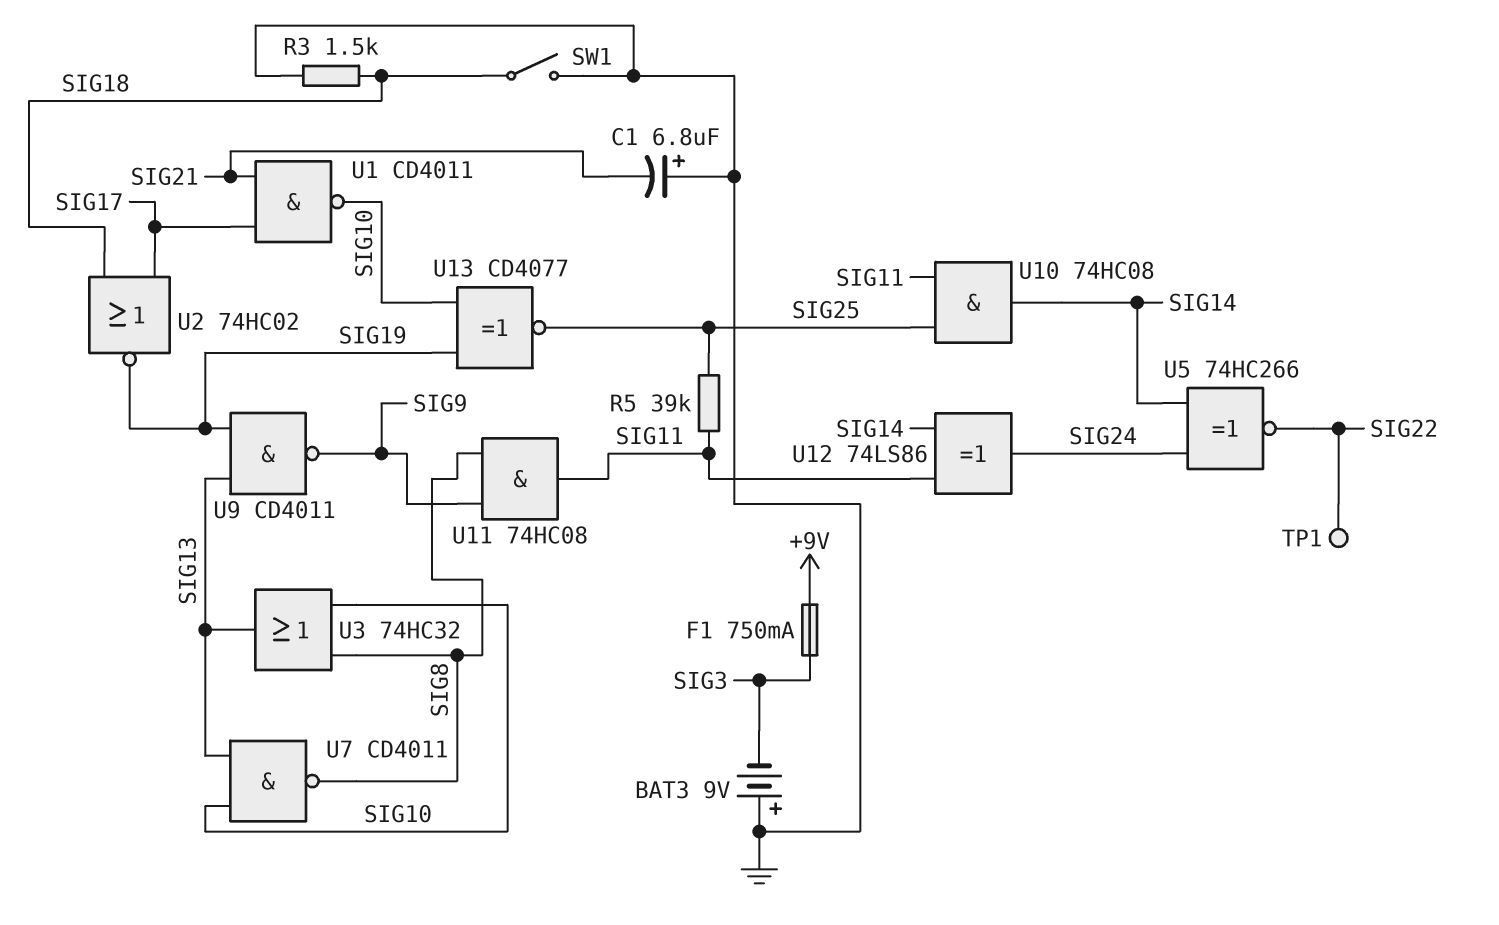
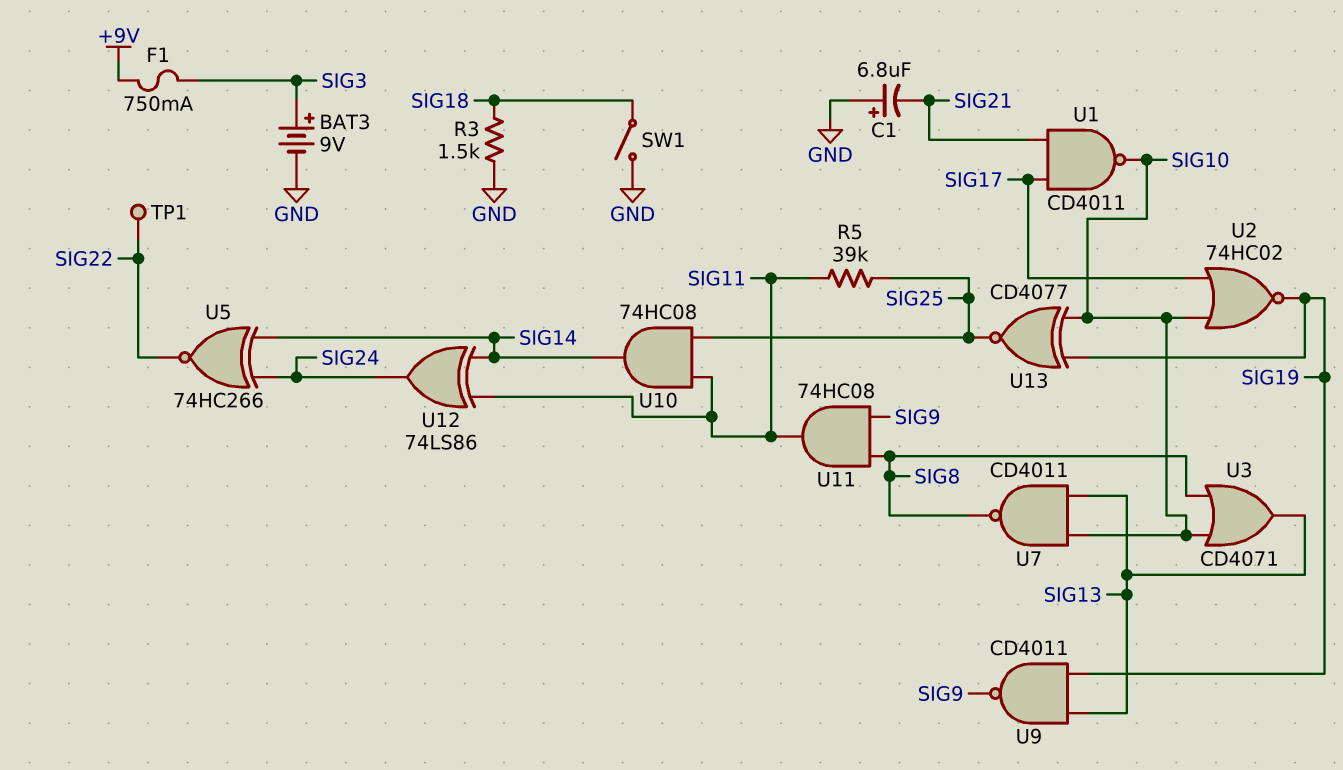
BAT3: 9V (plus GND, minus SIG3) -> 9V (plus SIG3, minus GND)
U2: NOR 74HC02 (in SIG17, in SIG18, out SIG19) -> NOR 74HC02 (in SIG10, in SIG17, out SIG19)
U3: OR 74HC32 (in SIG8, in SIG10, out SIG13) -> OR CD4071 (in SIG8, in SIG10, out SIG13)

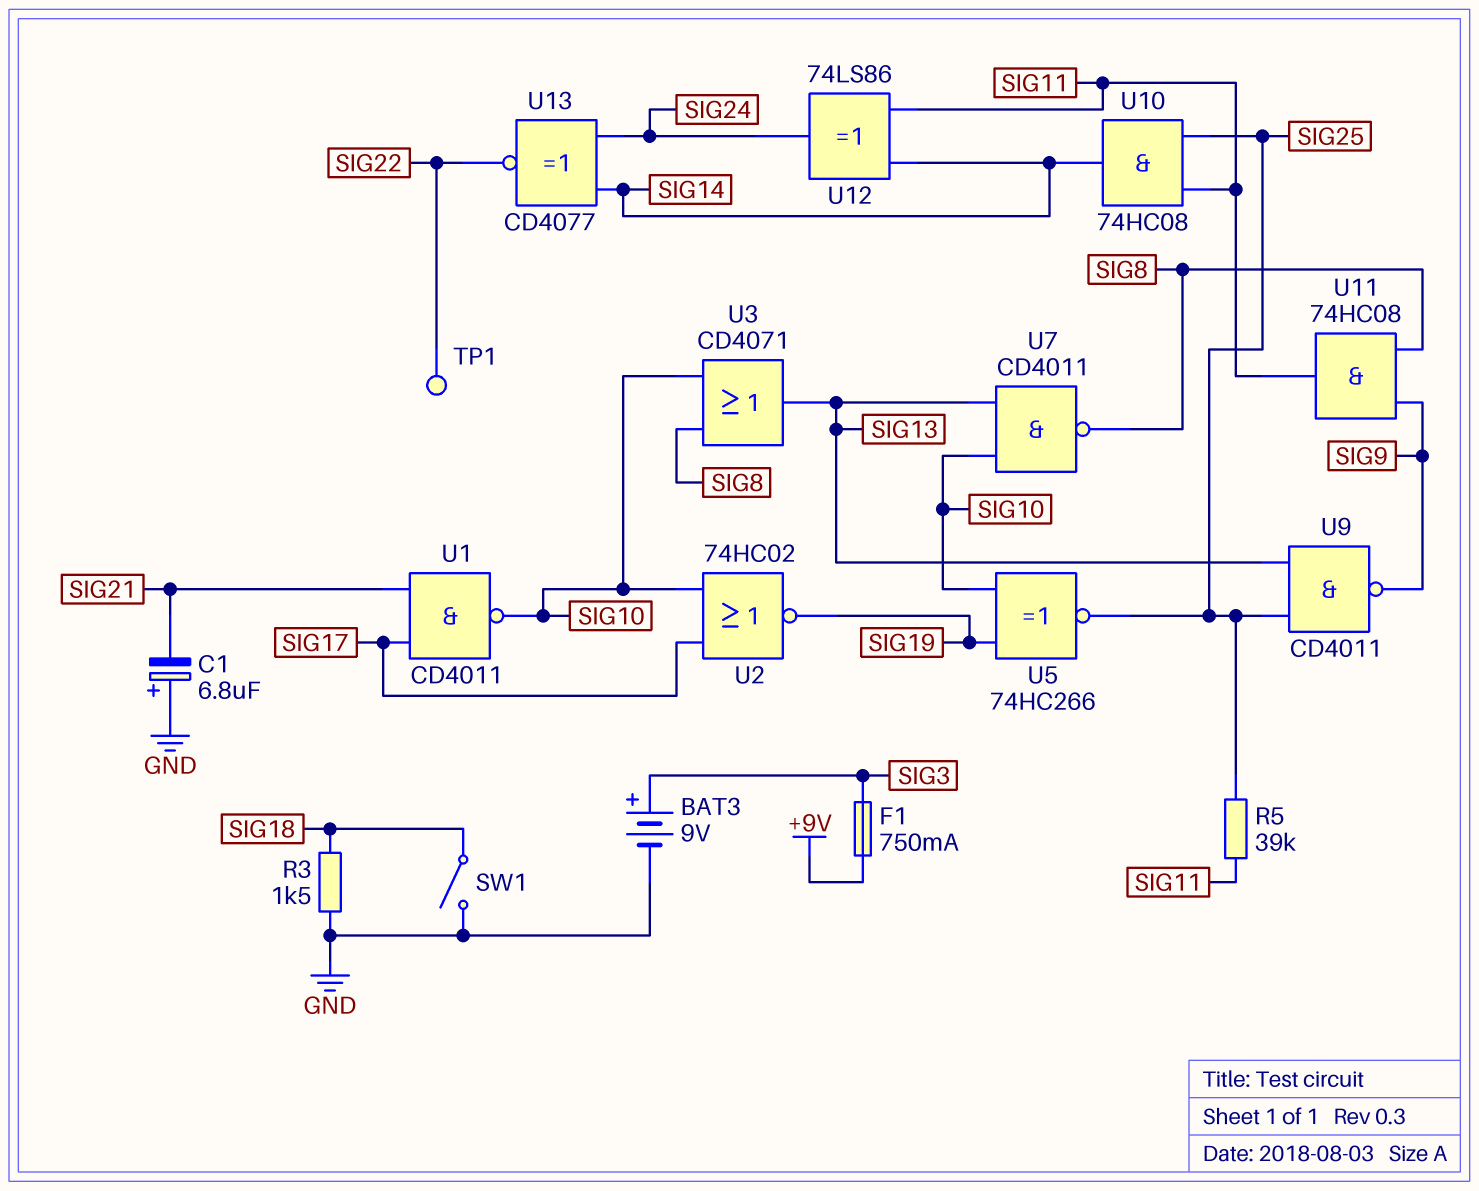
U5: XNOR 74HC266 (in SIG14, in SIG24, out SIG22) -> XNOR 74HC266 (in SIG10, in SIG19, out SIG25)
U9: NAND CD4011 (in SIG13, in SIG19, out SIG9) -> NAND CD4011 (in SIG13, in SIG25, out SIG9)
U13: XNOR CD4077 (in SIG10, in SIG19, out SIG25) -> XNOR CD4077 (in SIG14, in SIG24, out SIG22)

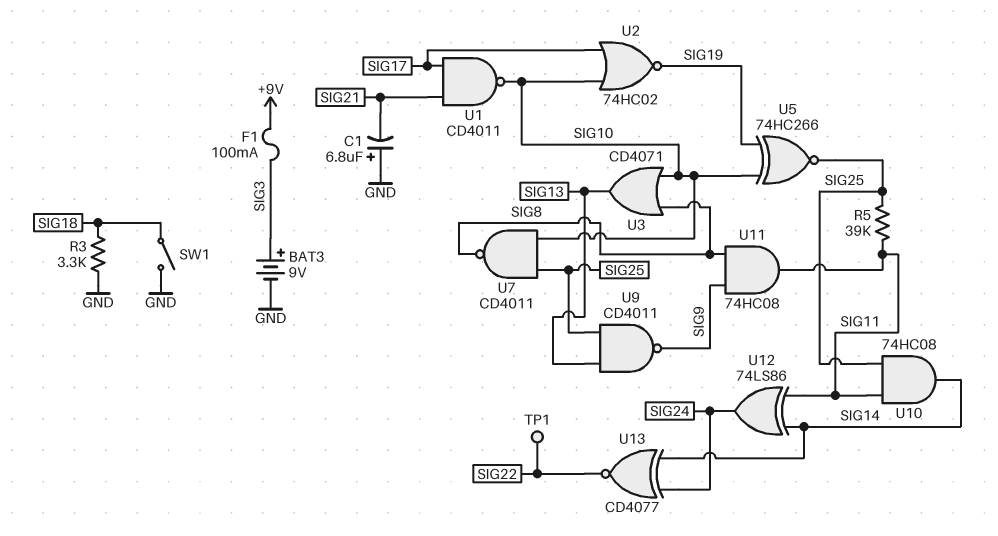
F1: 750mA (+9V, SIG3) -> 100mA (+9V, SIG3)
R3: 1.5k (GND, SIG18) -> 3.3k (GND, SIG18)
U7: NAND CD4011 (in SIG10, in SIG13, out SIG8) -> NAND CD4011 (in SIG10, in SIG25, out SIG8)

